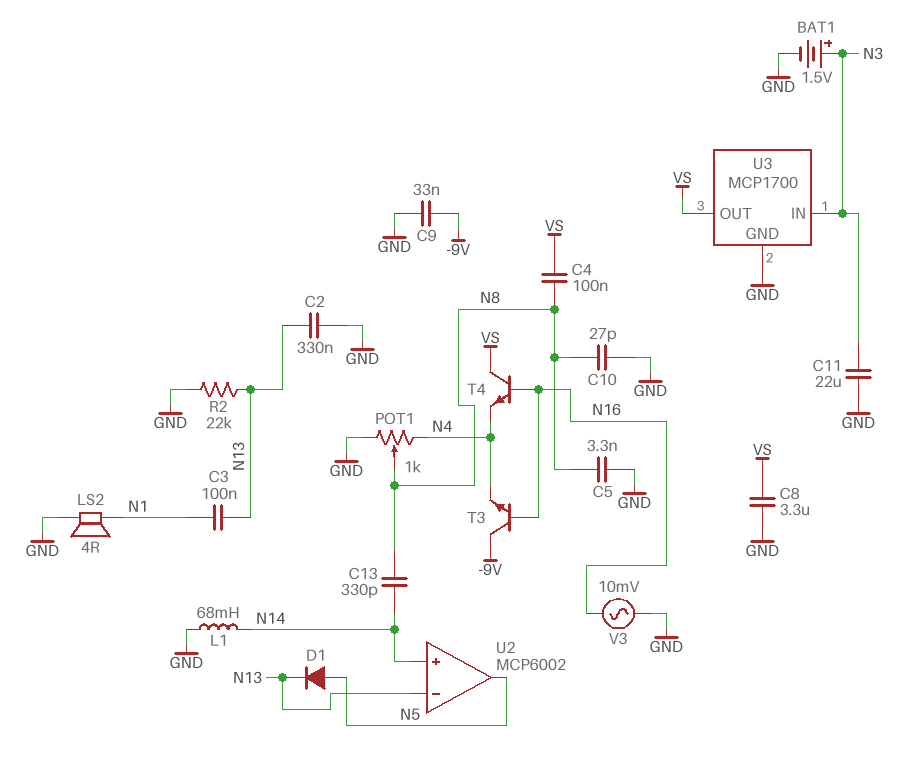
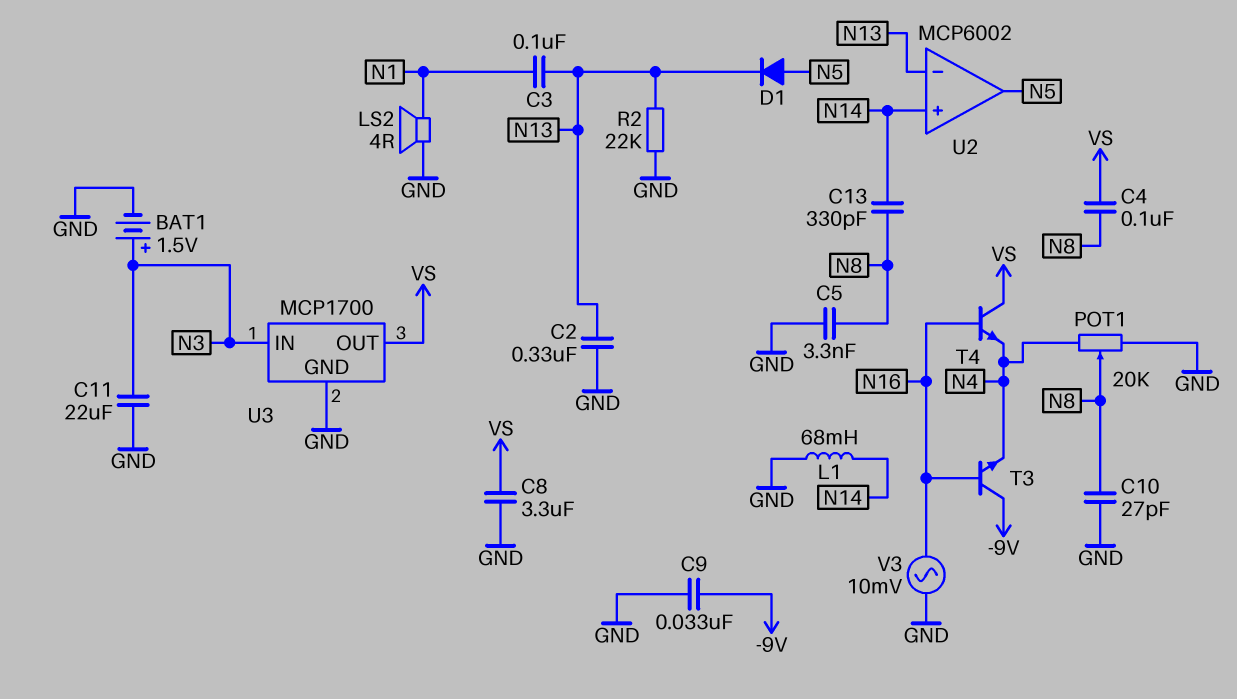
POT1: 1k (GND, N4, wiper N8) -> 20k (GND, N4, wiper N8)

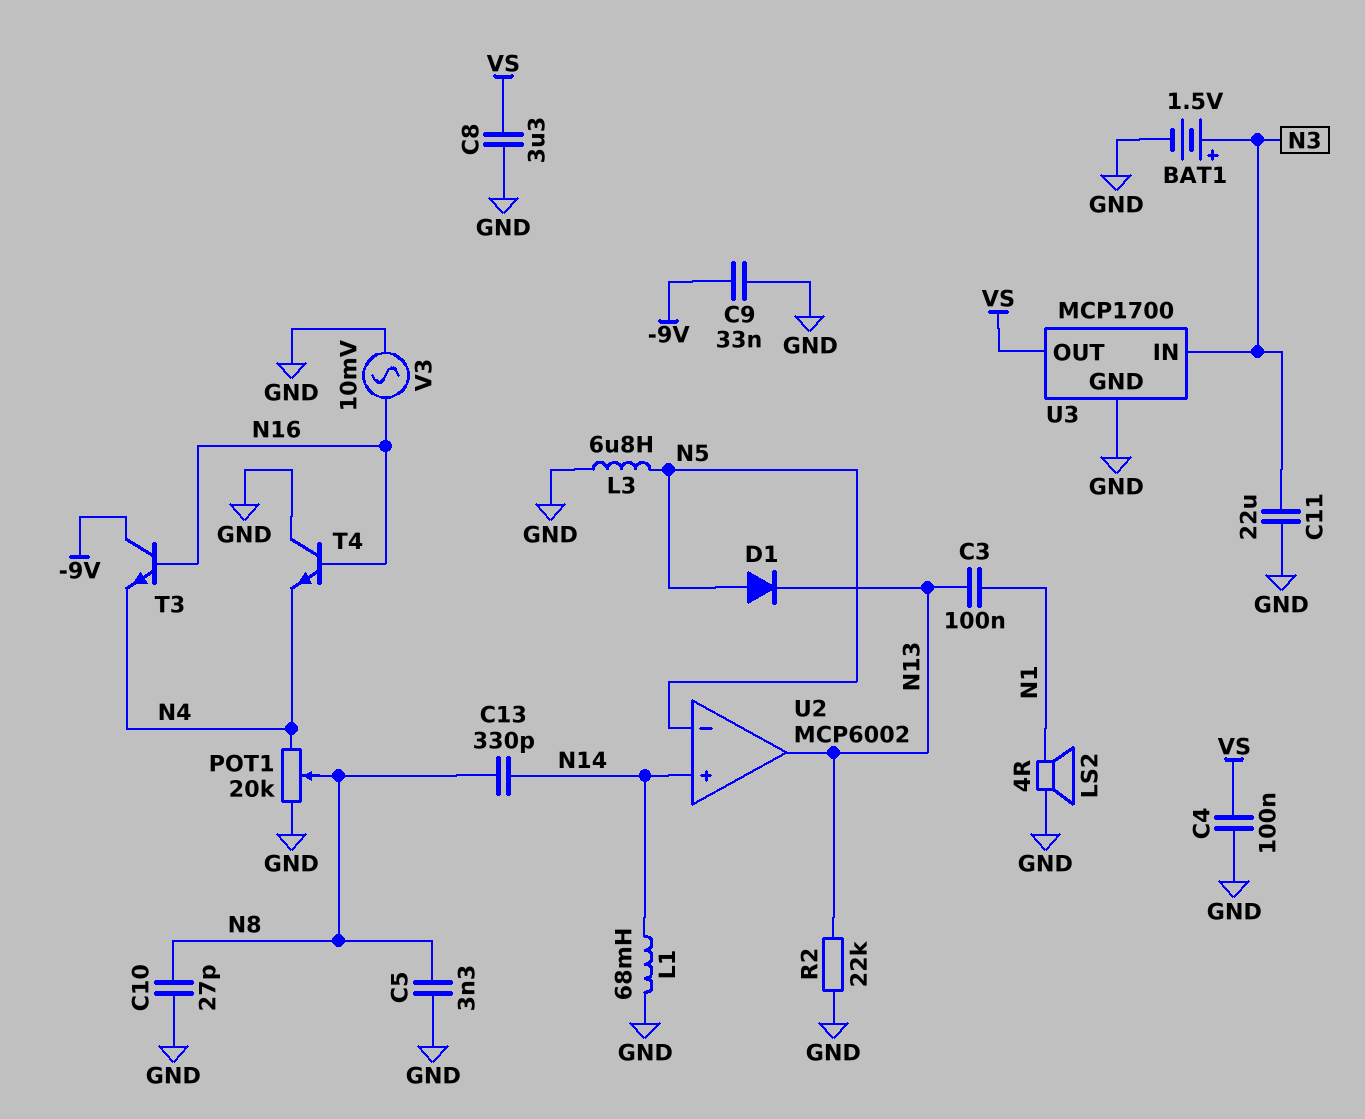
C2: 330nF (GND, N13) -> none
C4: 100nF (N8, VS) -> 100nF (GND, VS)
L3: none -> 6.8uH (GND, N5)
T4: NPN (B N16, C VS, E N4) -> NPN (B N16, C GND, E N4)
U2 pin in-: N13 -> N5
U2 pin out: N5 -> N13

